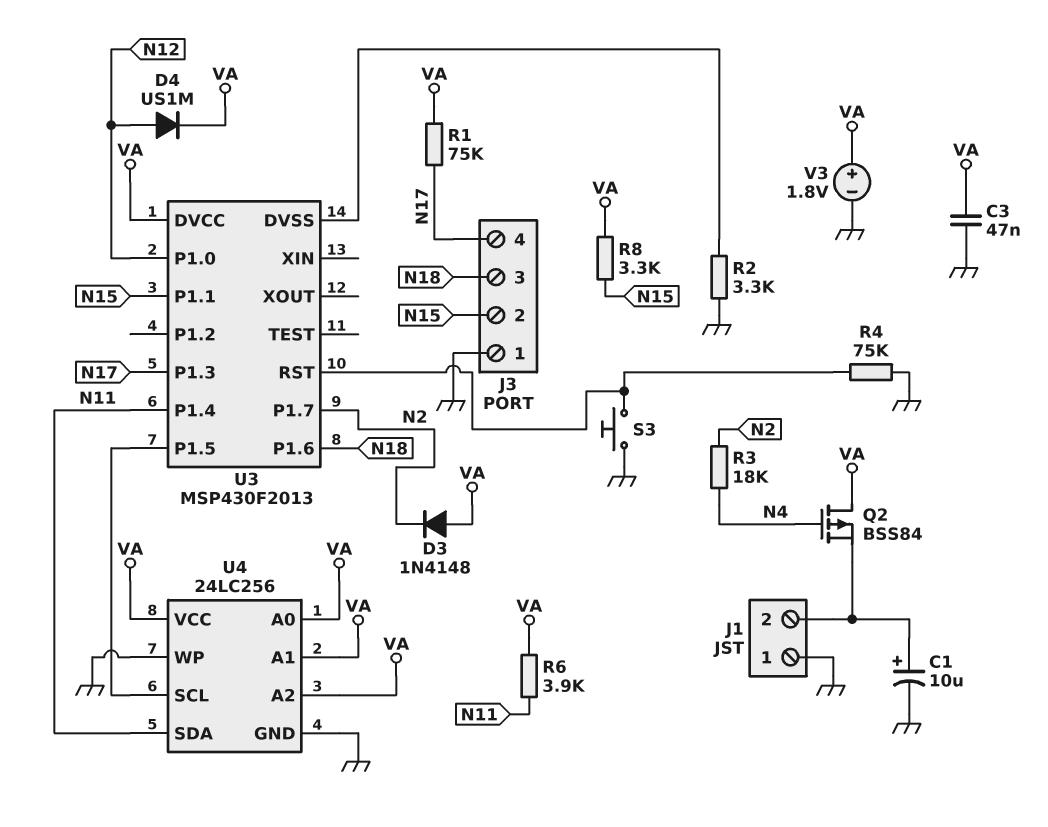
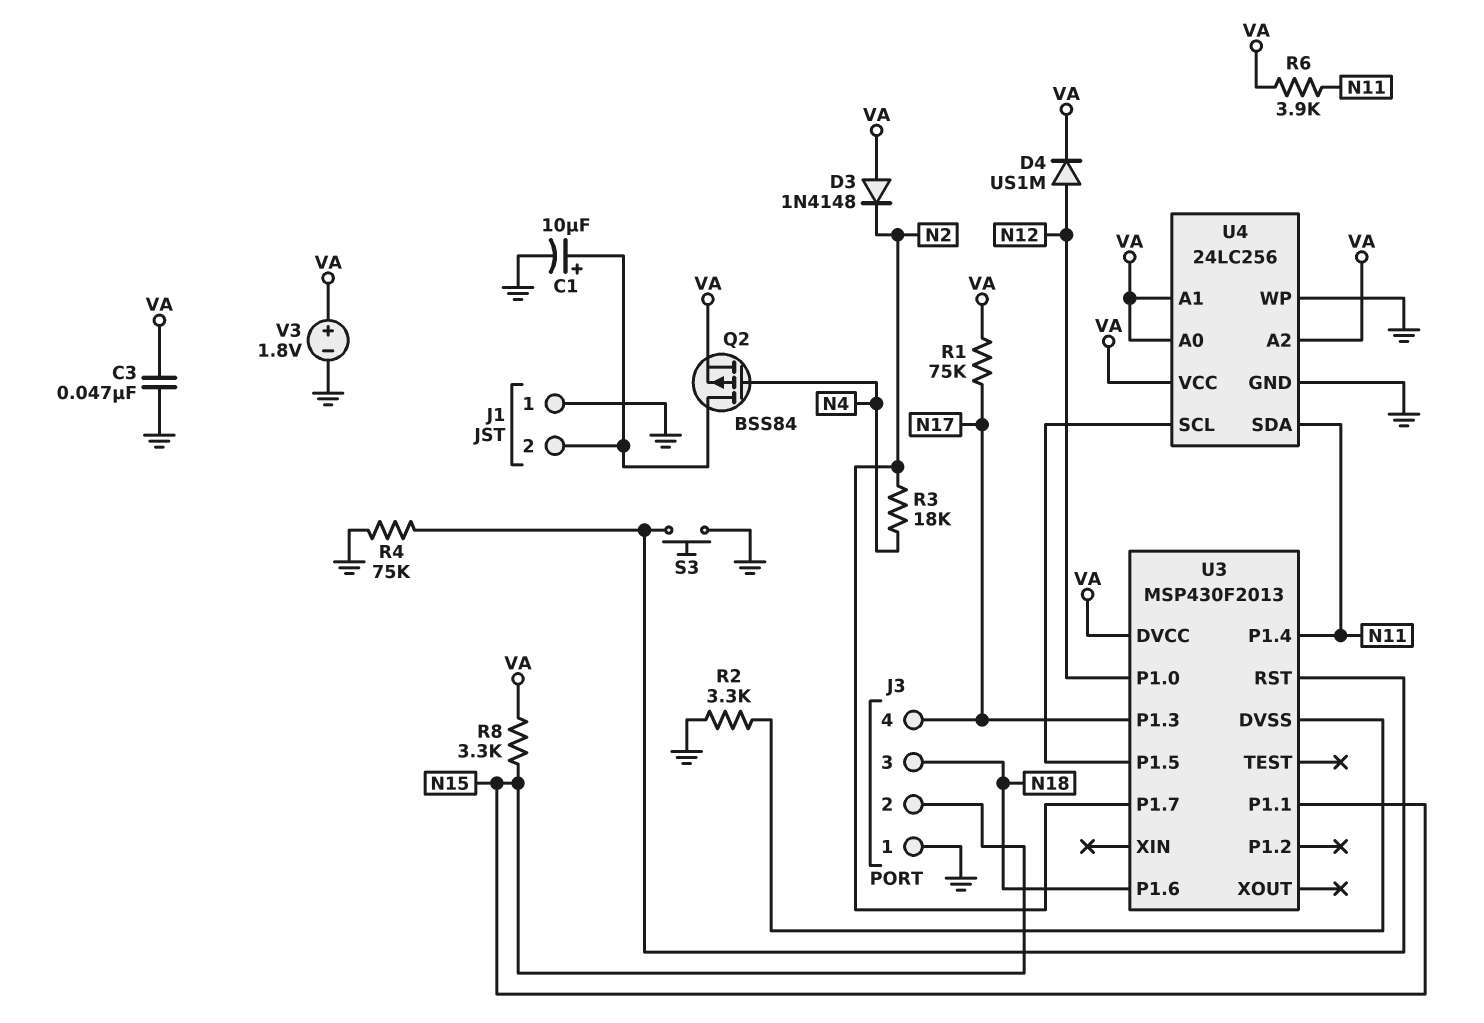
Q2: PMOS BSS84 (G N4, D VA, S J1/2) -> PMOS BSS84 (G N4, D J1/2, S VA)

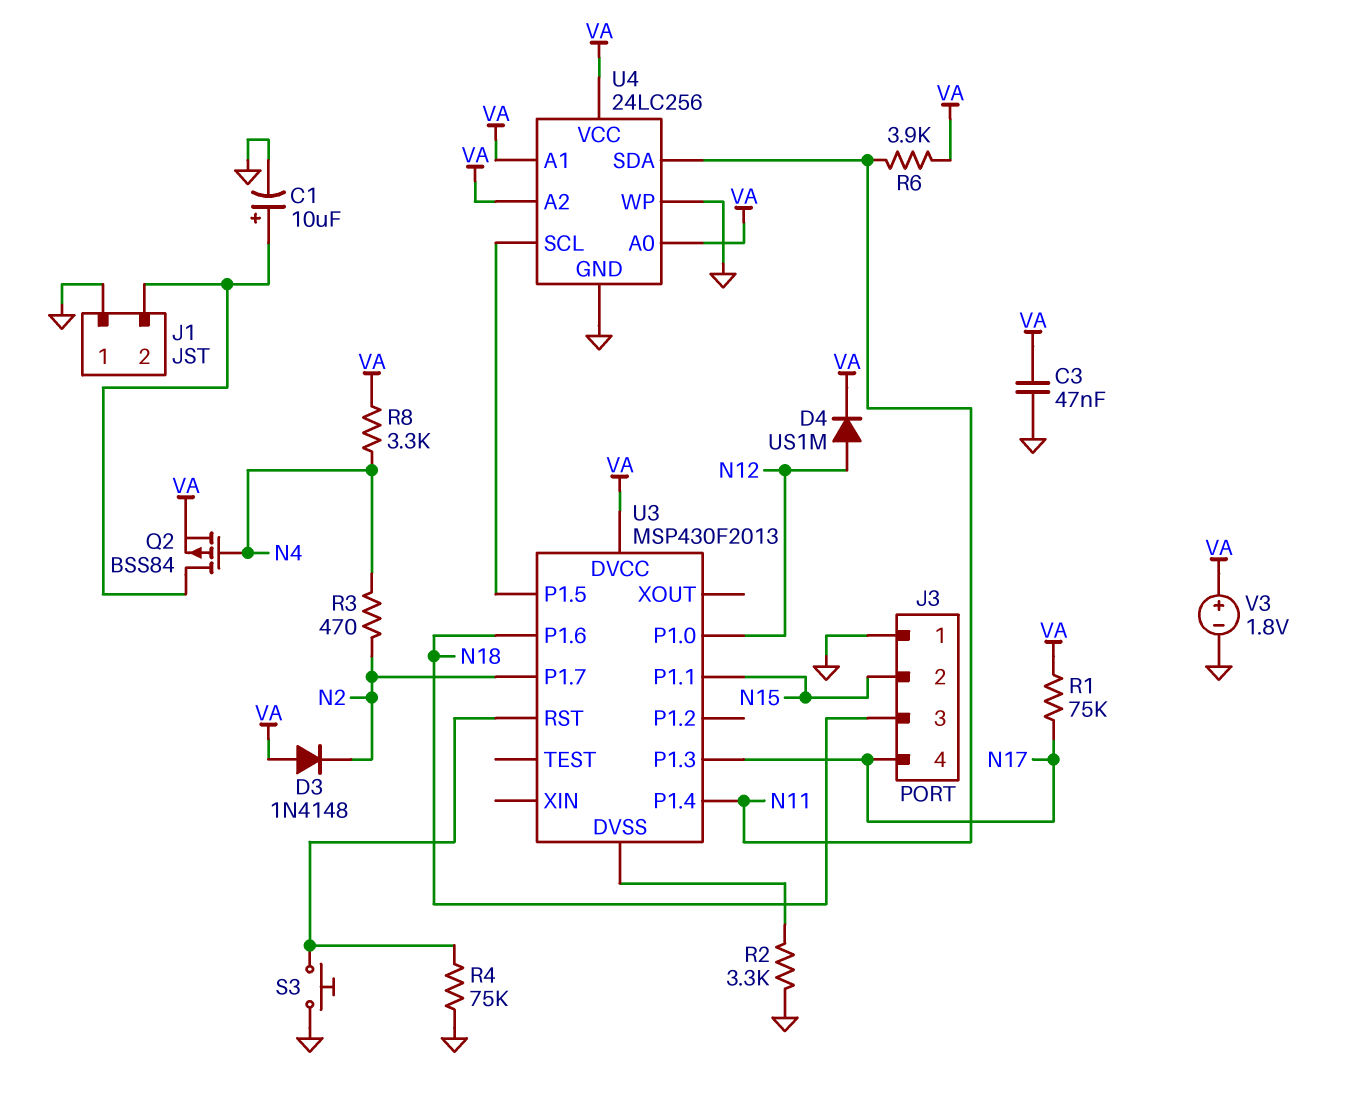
R3: 18k (N2, N4) -> 470 (N2, N4)
R8: 3.3k (N15, VA) -> 3.3k (N4, VA)

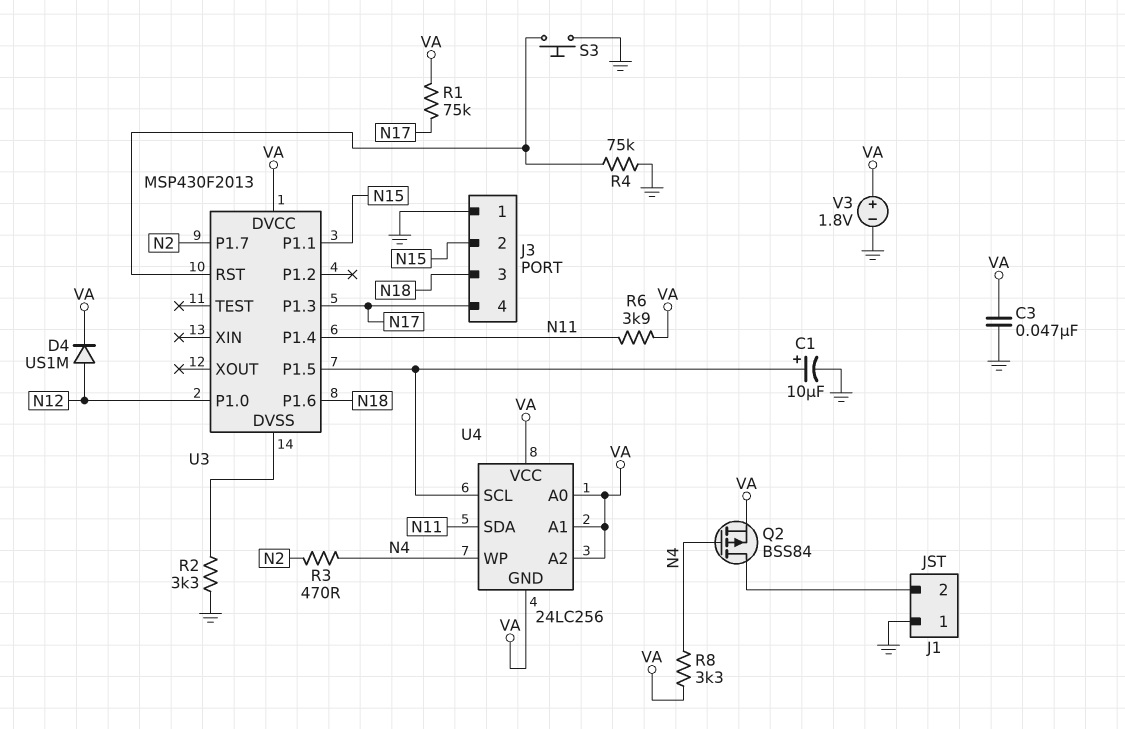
C1: 10uF (plus J1/2, minus GND) -> 10uF (plus U3/P1.5, minus GND)
D3: diode 1N4148 (A VA, K N2) -> none
U4 pin GND: GND -> VA
U4 pin WP: GND -> N4

